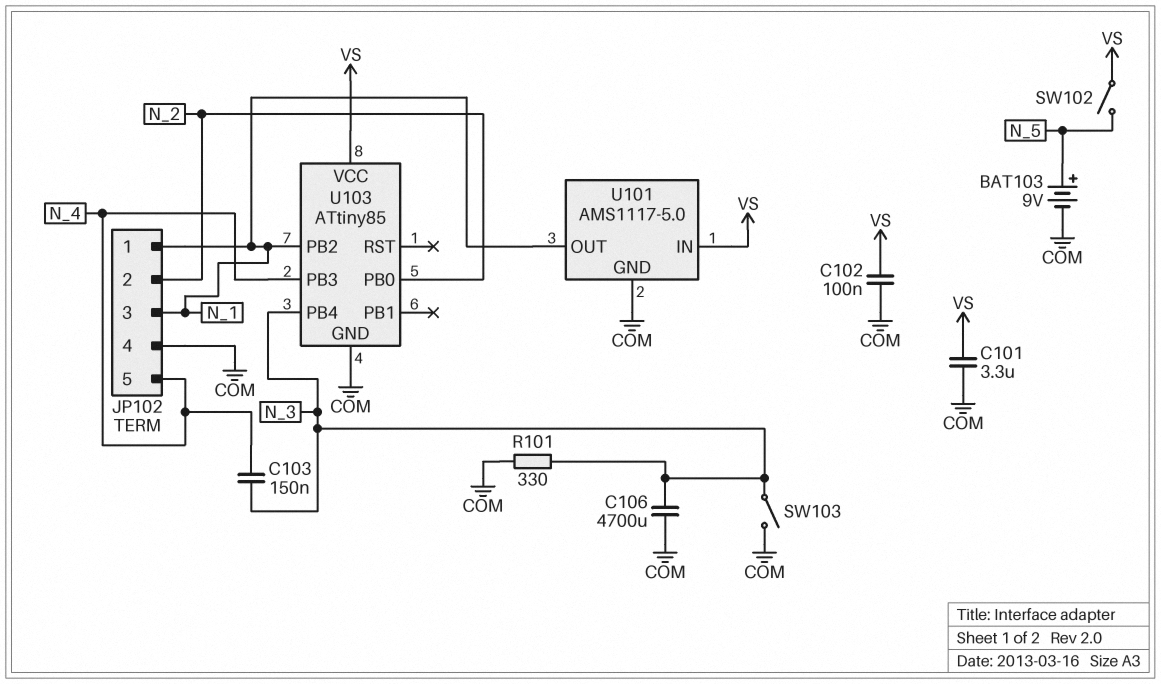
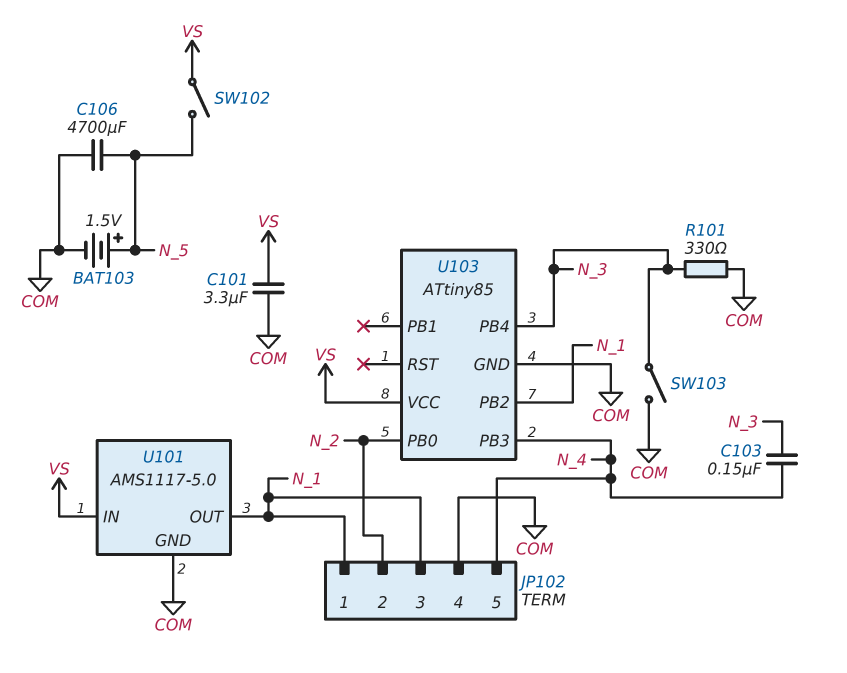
BAT103: 9V (plus N_5, minus COM) -> 1.5V (plus N_5, minus COM)
C102: 100nF (COM, VS) -> none
C106: 4700uF (COM, N_3) -> 4700uF (COM, N_5)

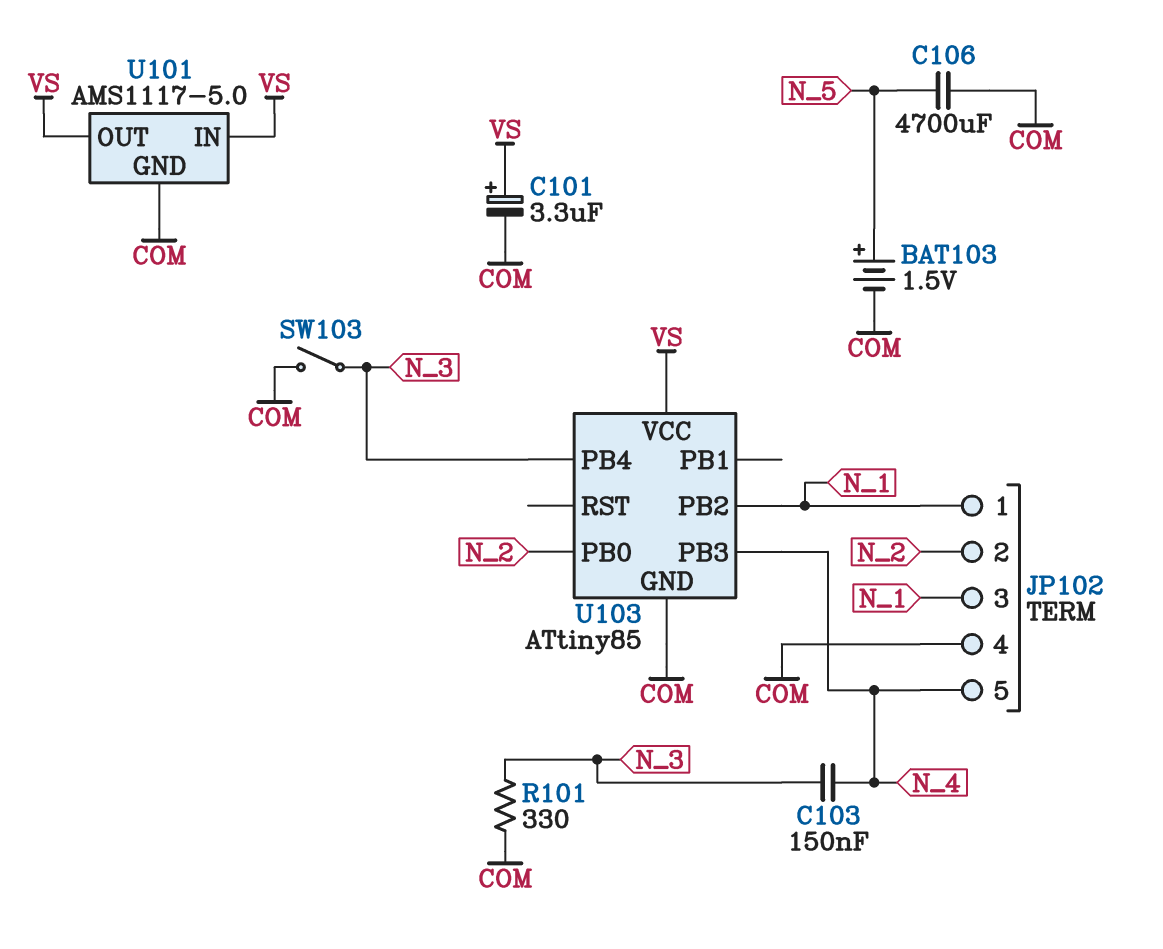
C101: 3.3uF (COM, VS) -> 3.3uF (plus VS, minus COM)
SW102: switch (N_5, VS) -> none
U101 pin OUT: N_1 -> VS

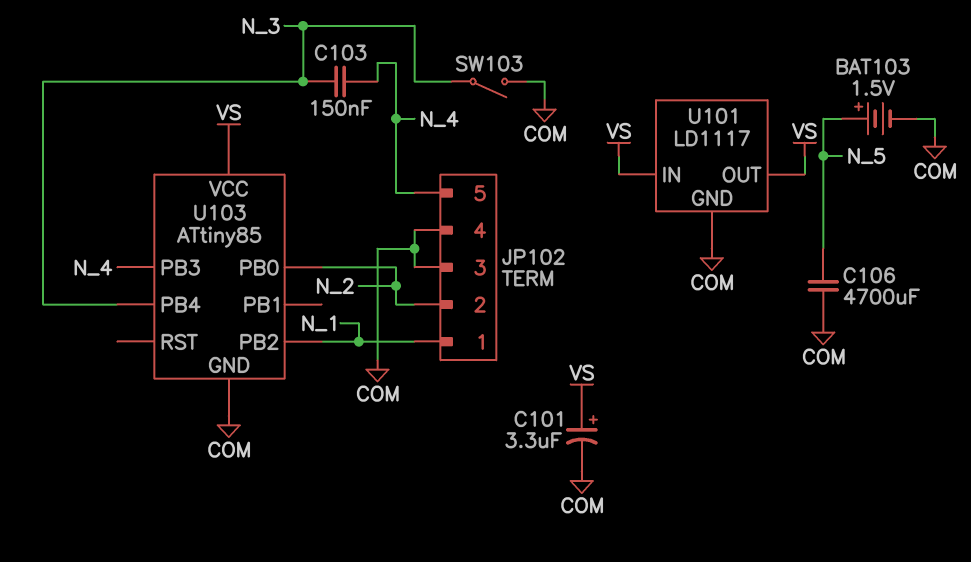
JP102 pin 3: N_1 -> COM
R101: 330 (COM, N_3) -> none
U101: AMS1117-5.0 -> LD1117

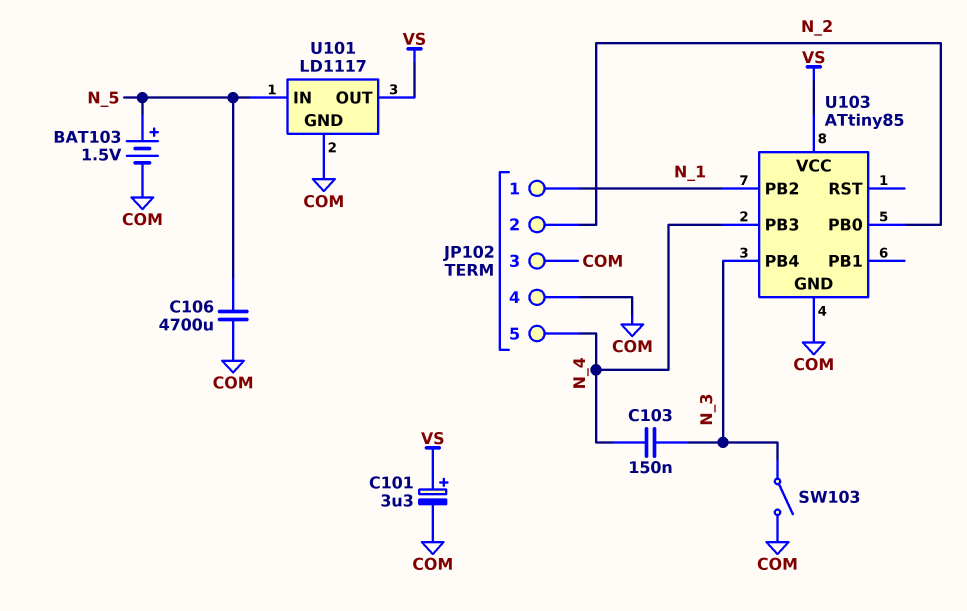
U101 pin IN: VS -> N_5

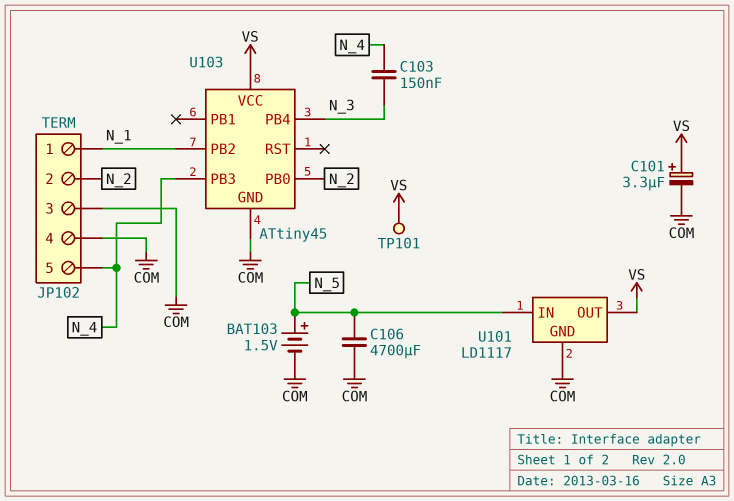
SW103: switch (COM, N_3) -> none
TP101: none -> test point (VS)
U103: ATtiny85 -> ATtiny45

